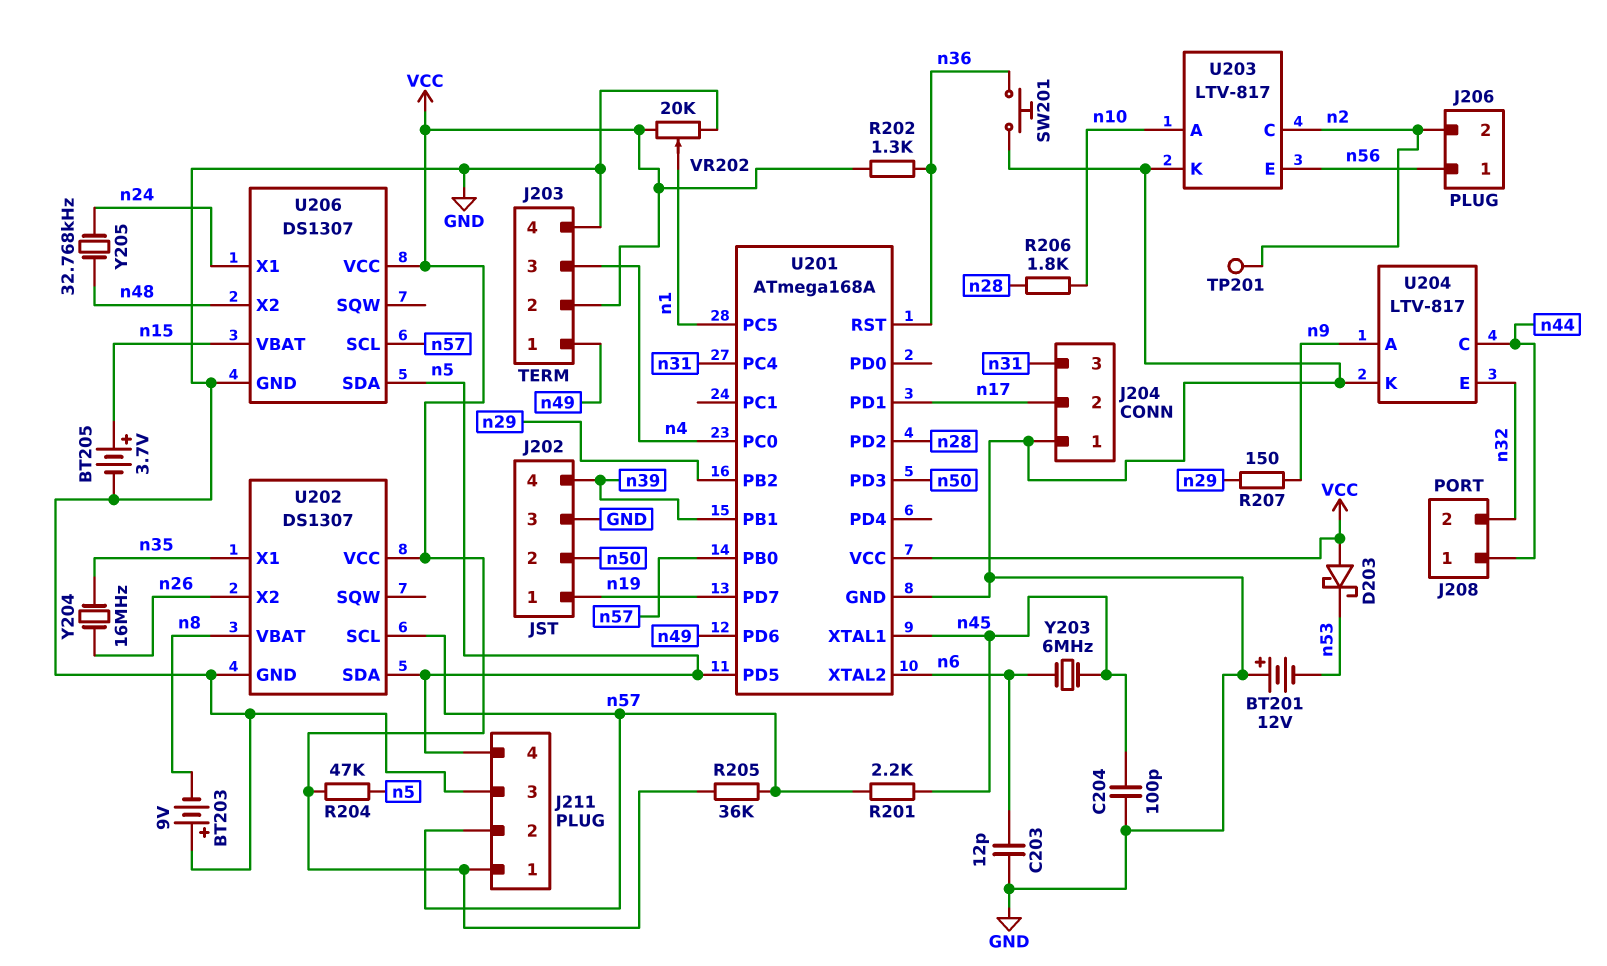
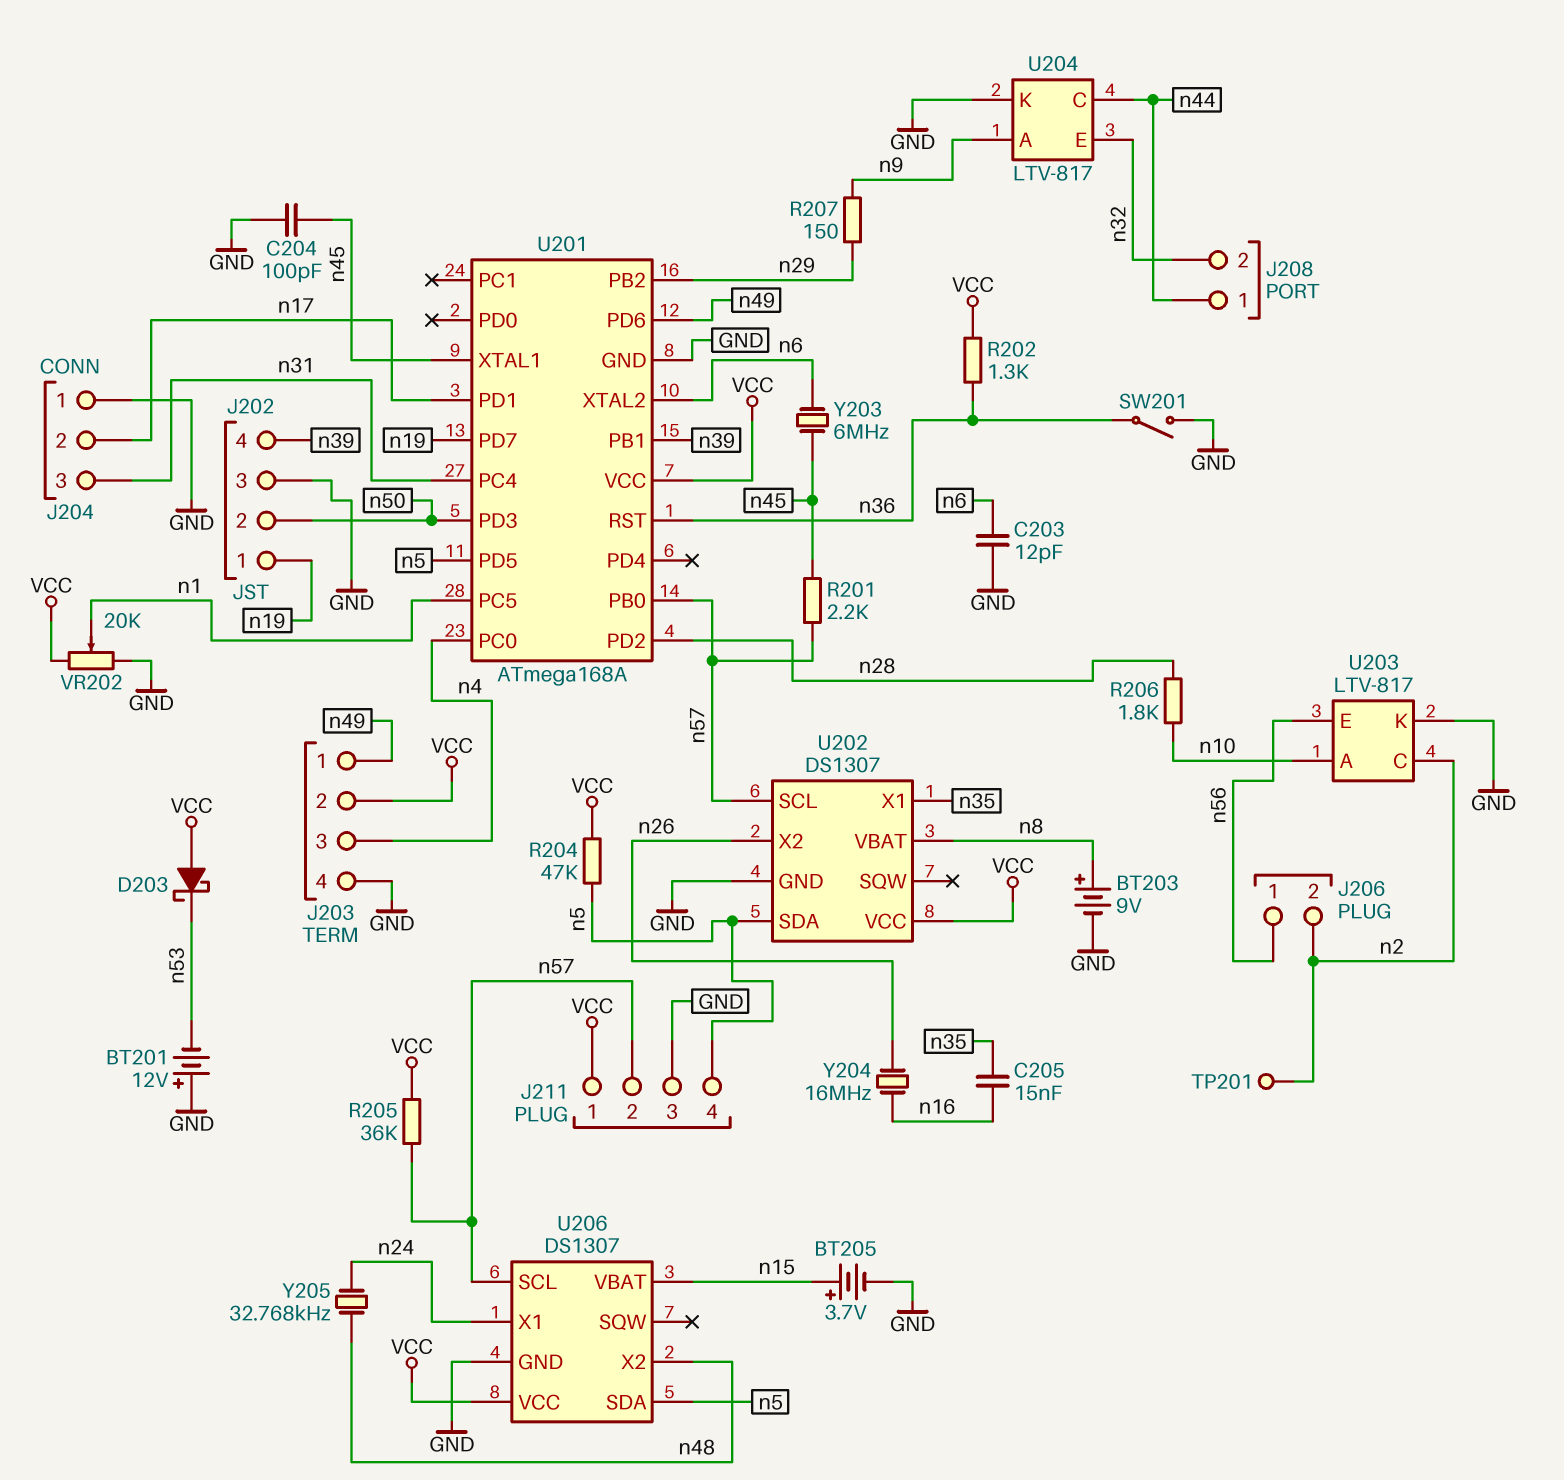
BT203: 9V (plus GND, minus n8) -> 9V (plus n8, minus GND)
C205: none -> 15nF (n16, n35)
SW201: button (GND, n36) -> switch (GND, n36)
Y204: 16MHz (n26, n35) -> 16MHz (n16, n26)

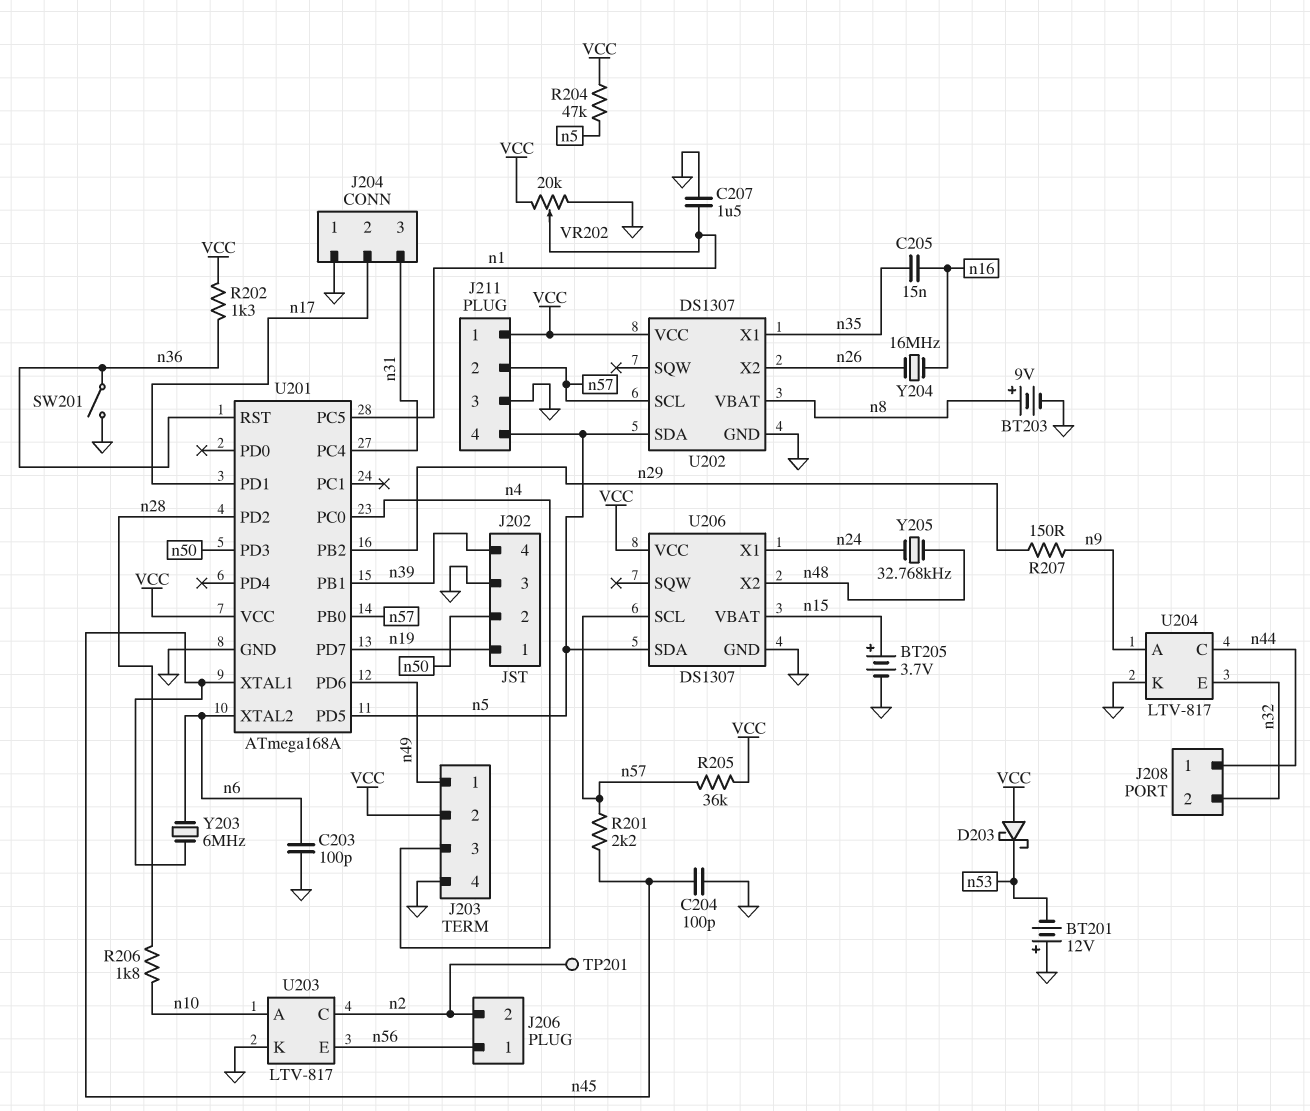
C203: 12pF (GND, n6) -> 100pF (GND, n6)
C207: none -> 1.5uF (GND, n1)

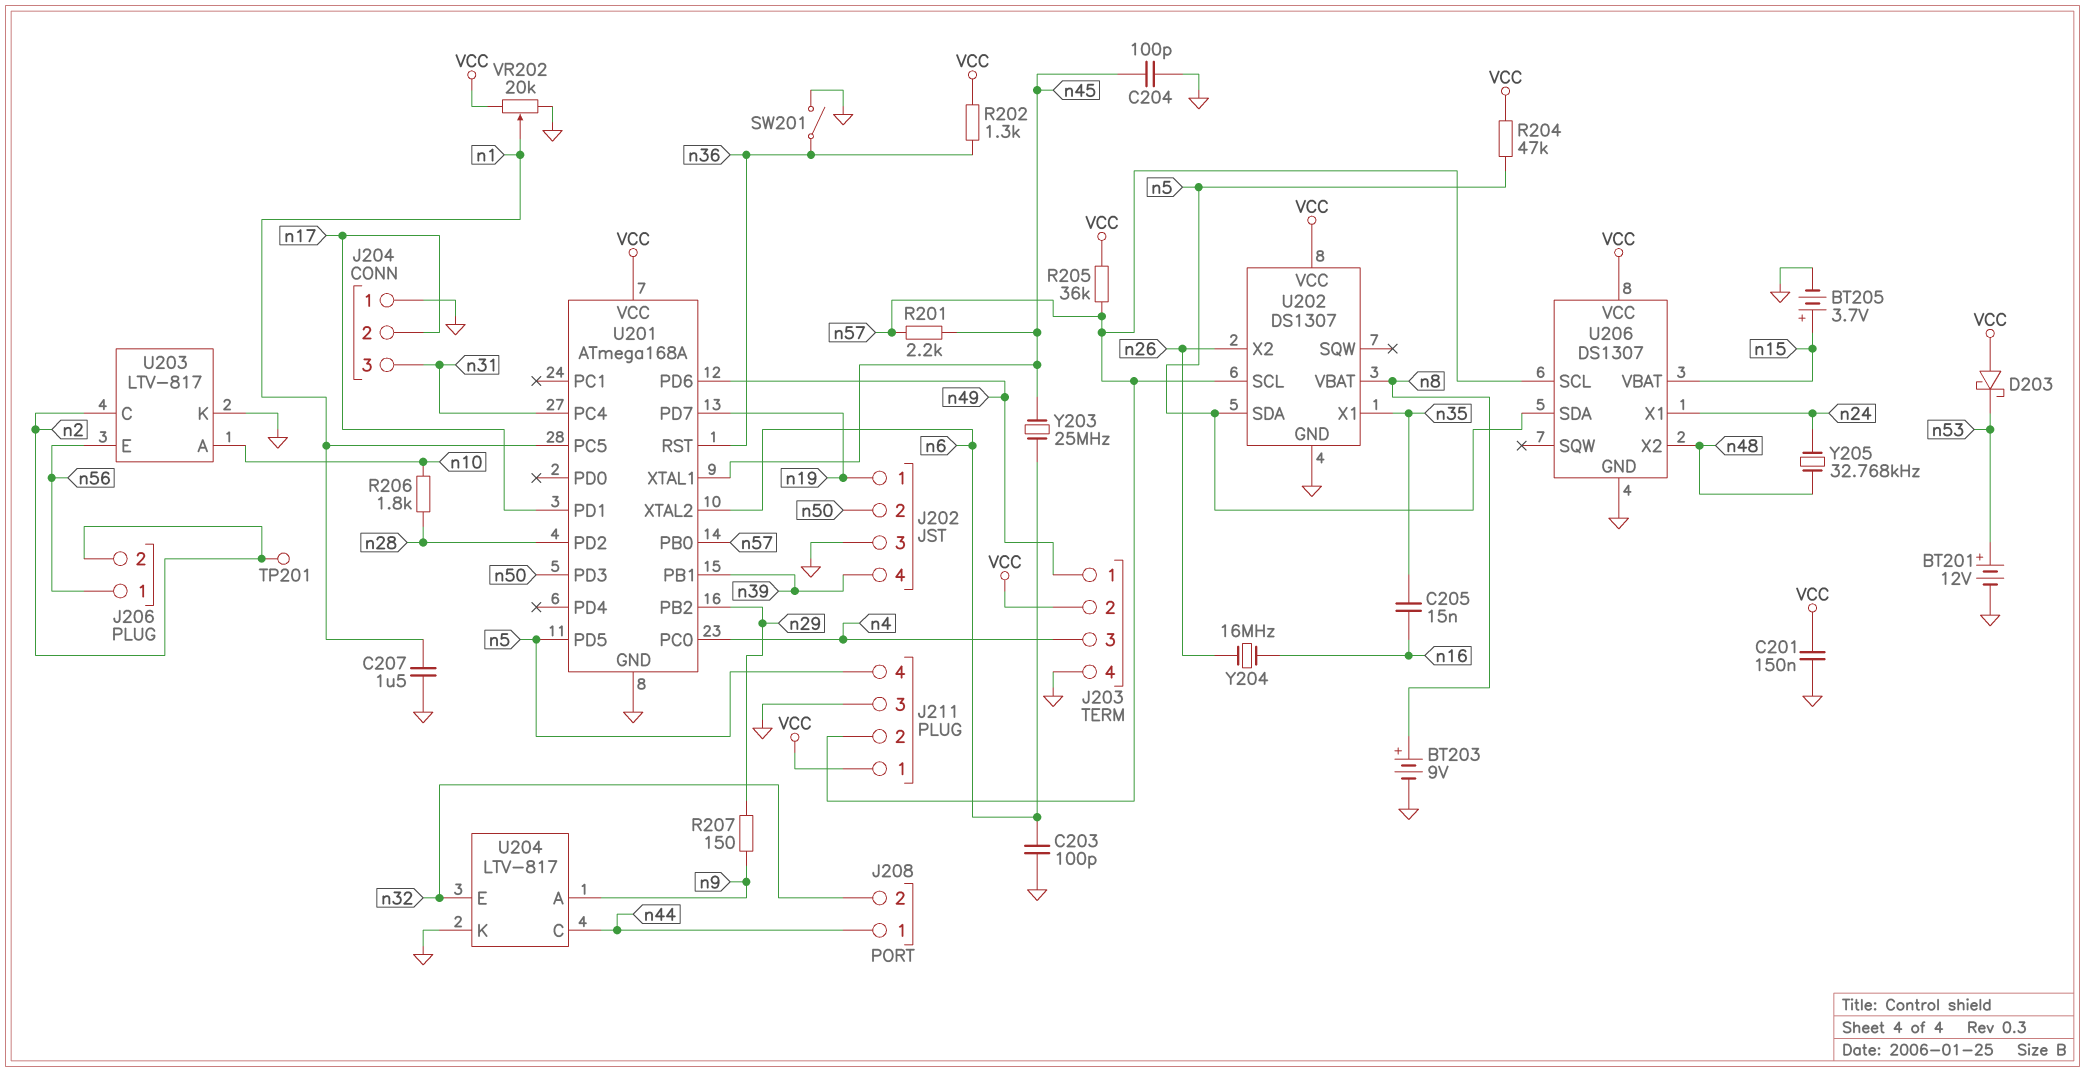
BT201: 12V (plus GND, minus n53) -> 12V (plus n53, minus GND)
C201: none -> 150nF (GND, VCC)
Y203: 6MHz (n6, n45) -> 25MHz (n6, n45)

